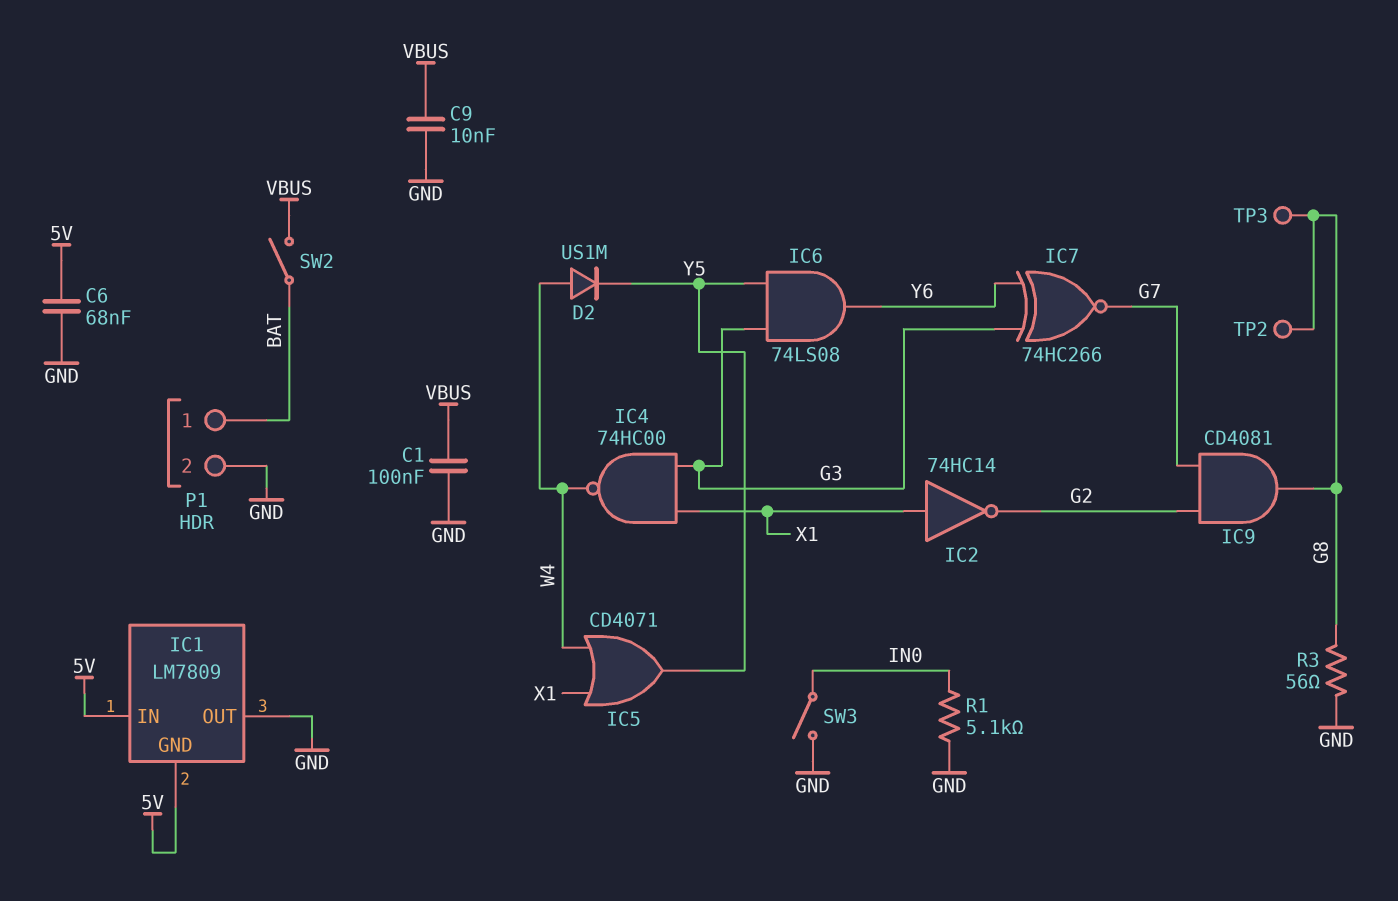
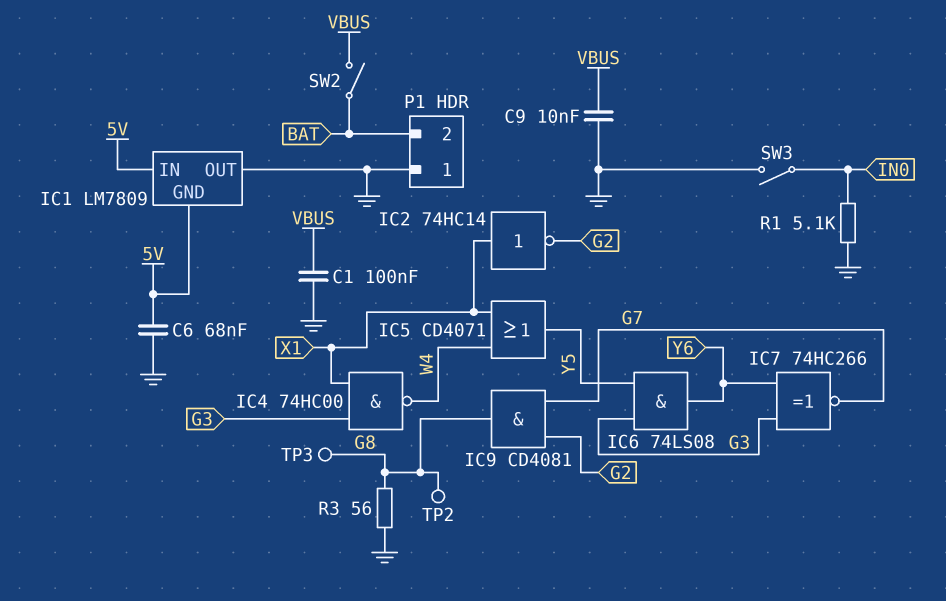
D2: diode US1M (A W4, K Y5) -> none
P1 pin 1: BAT -> GND
P1 pin 2: GND -> BAT

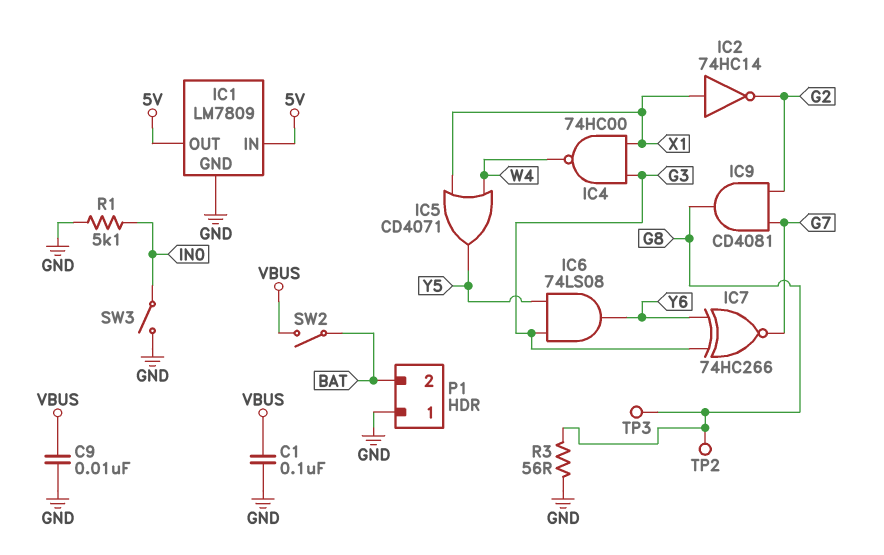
C6: 68nF (5V, GND) -> none
IC1 pin GND: 5V -> GND
IC1 pin OUT: GND -> 5V

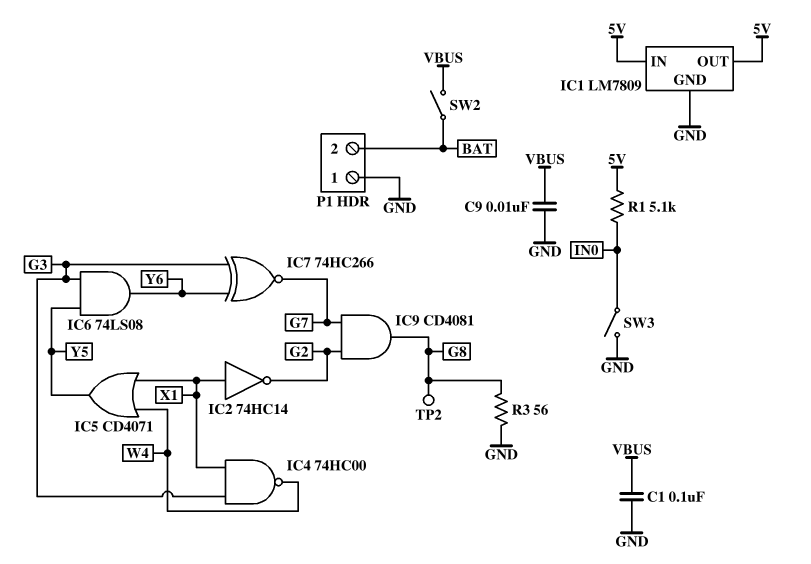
R1: 5.1k (GND, IN0) -> 5.1k (5V, IN0)
TP3: test point (G8) -> none

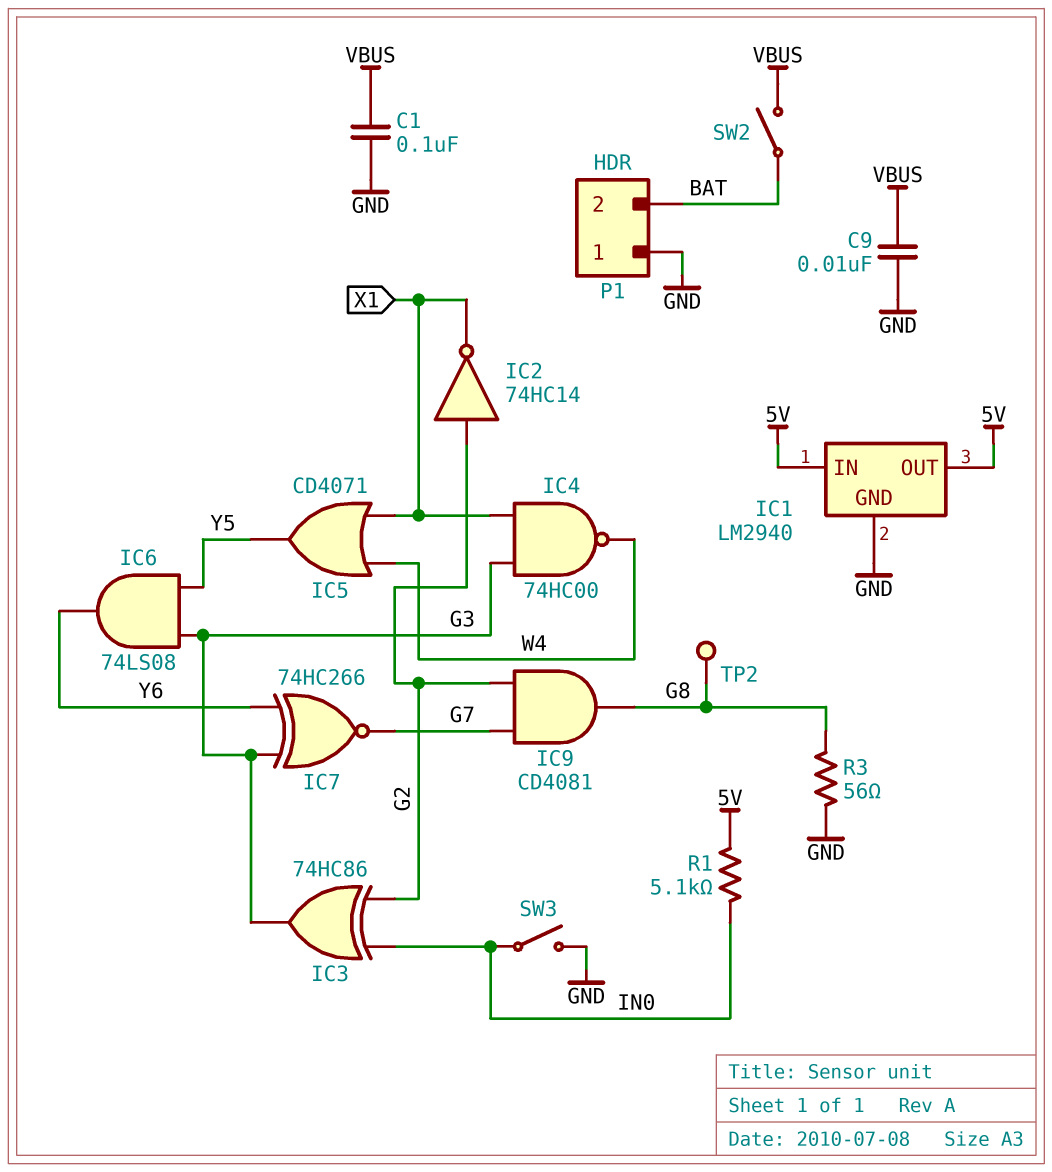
IC1: LM7809 -> LM2940
IC2: NOT 74HC14 (in X1, out G2) -> NOT 74HC14 (in G2, out X1)
IC3: none -> XOR 74HC86 (in G2, in IN0, out G3)

